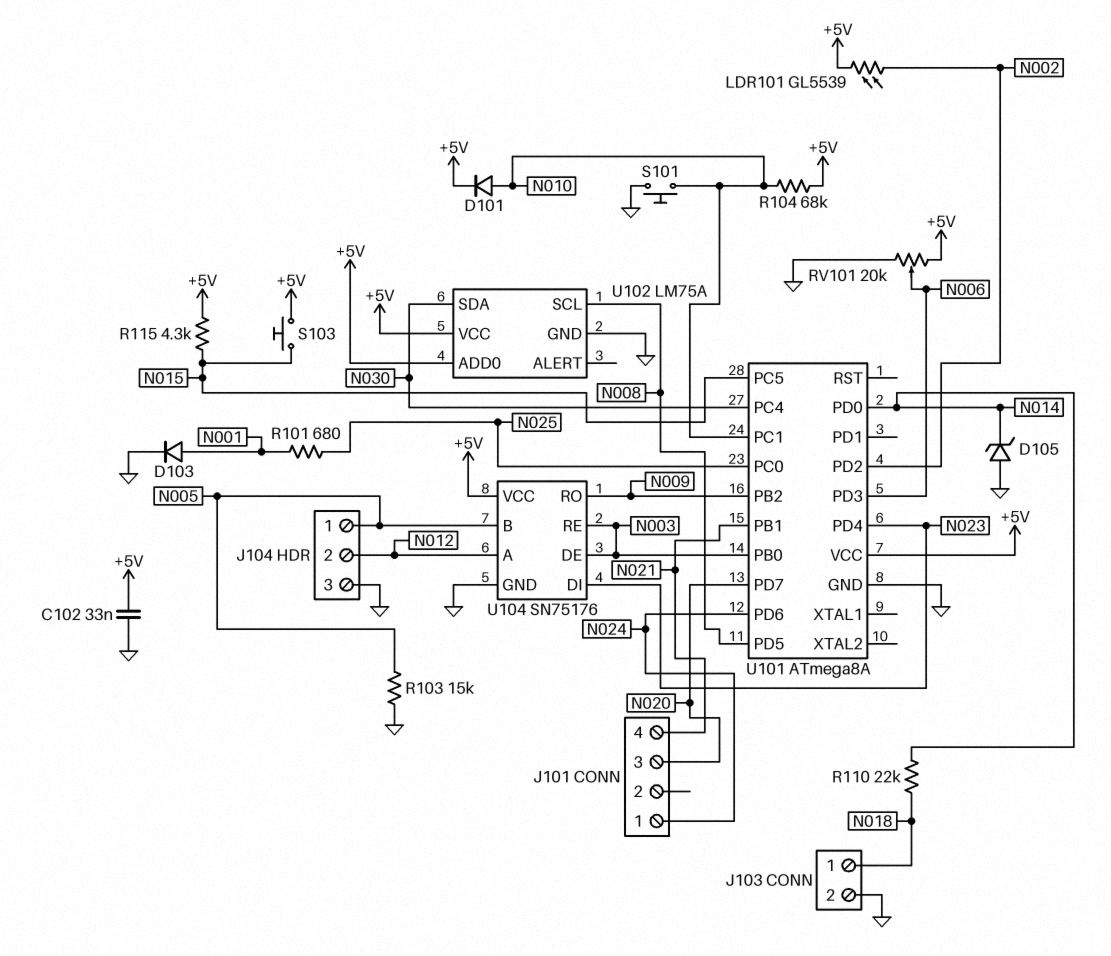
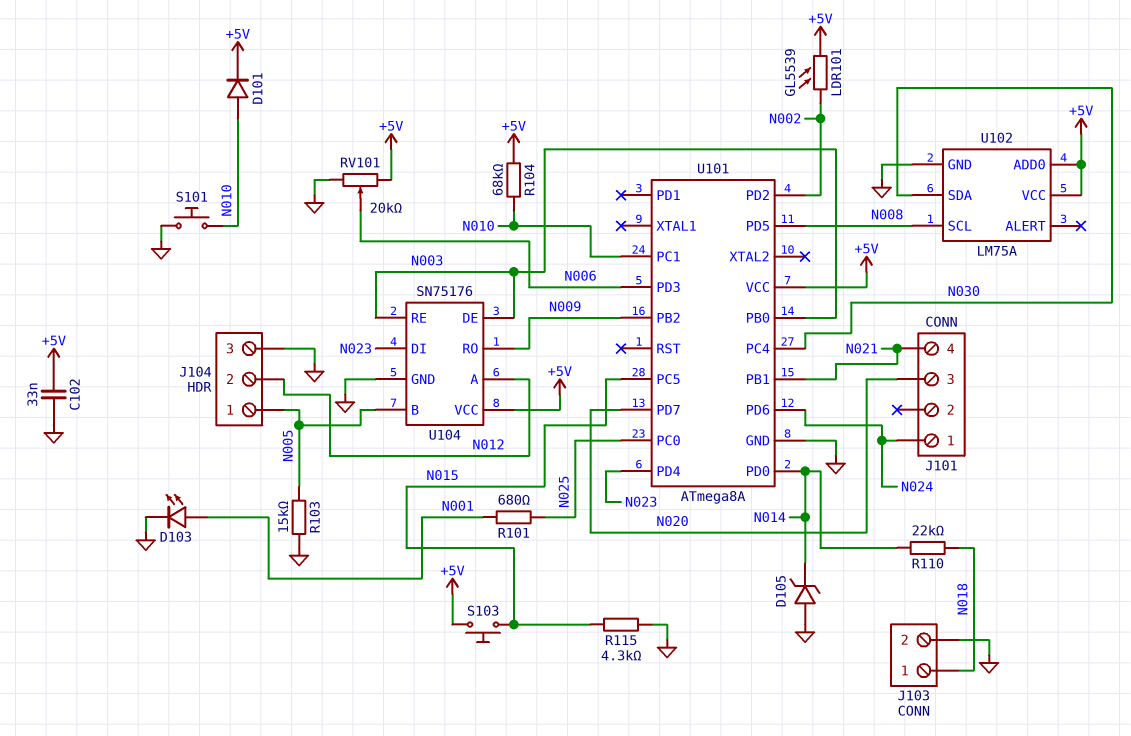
D103: diode (A N001, K GND) -> LED (A N001, K GND)
R115: 4.3k (+5V, N015) -> 4.3k (GND, N015)

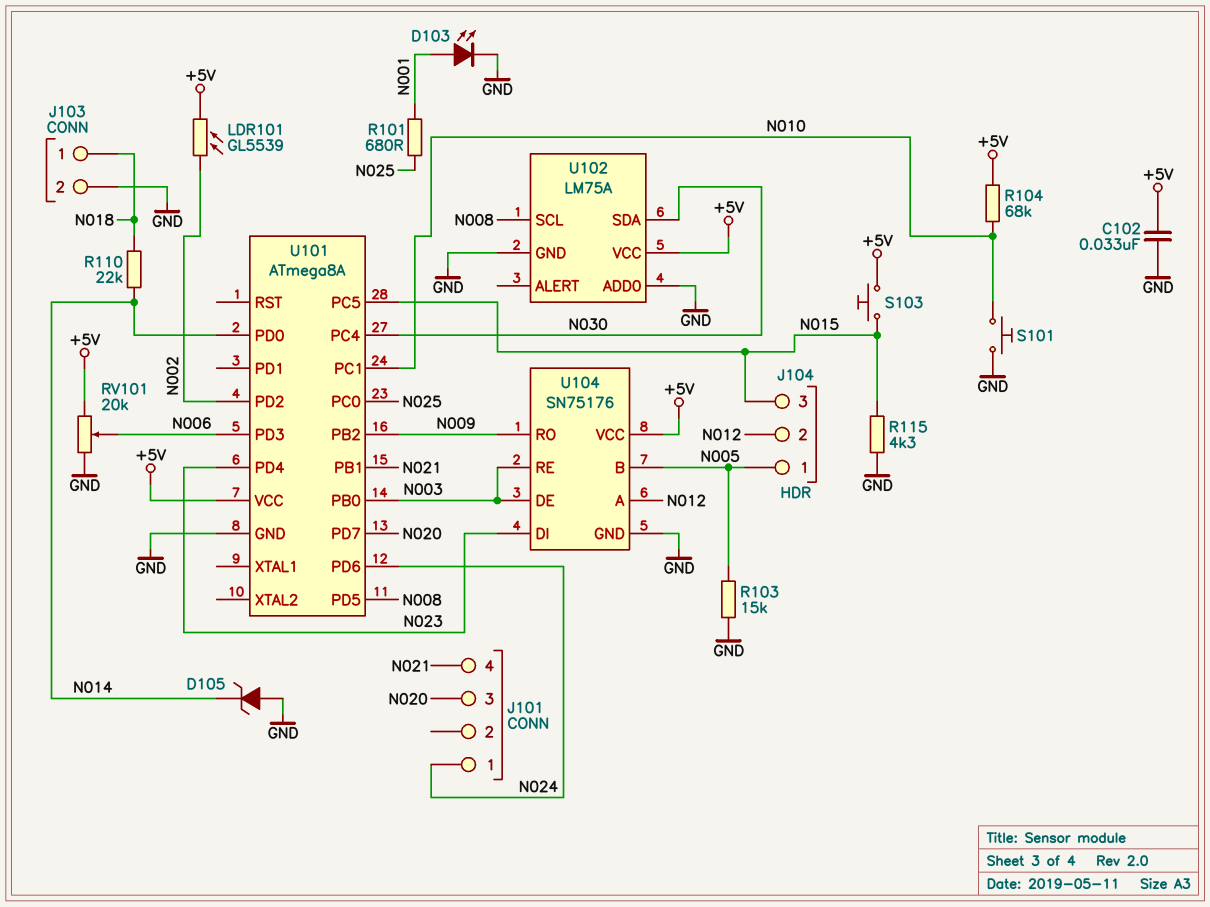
D101: diode (A N010, K +5V) -> none
J104 pin 3: GND -> N015
U102 pin ADD0: +5V -> GND

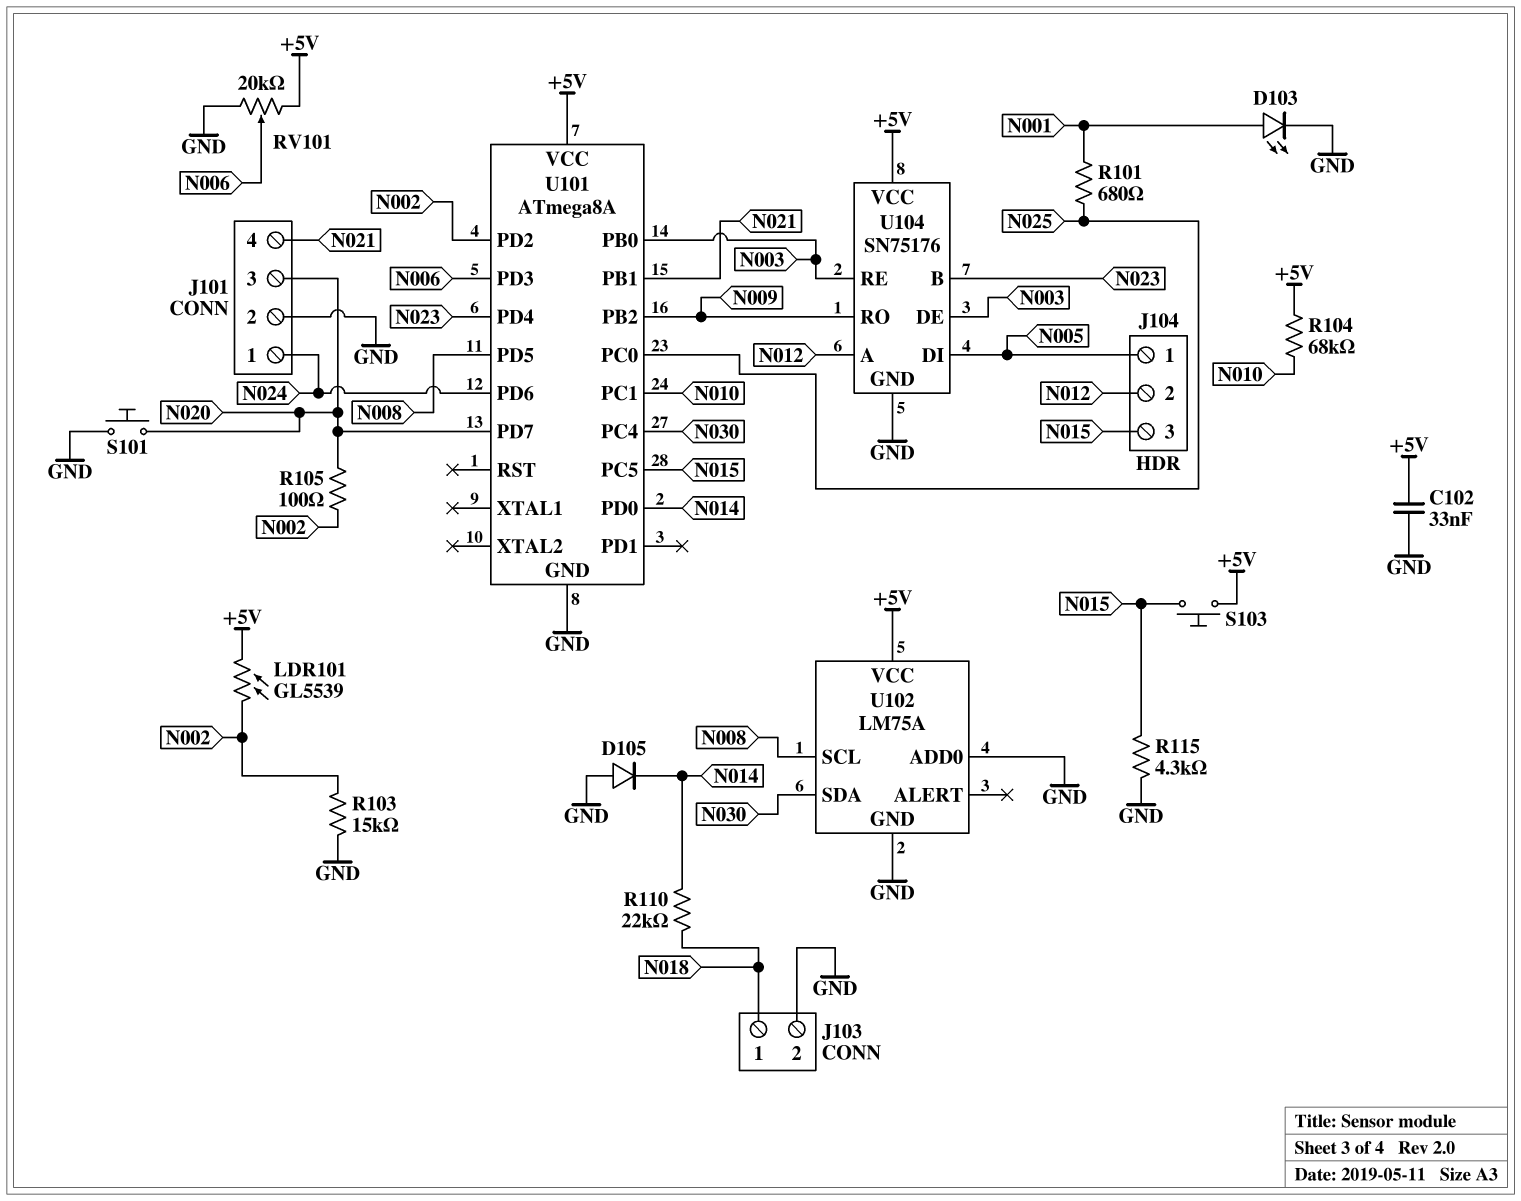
D105: zener (A GND, K N014) -> diode (A GND, K N014)
J101 pin 2: none -> GND
R103: 15k (GND, N005) -> 15k (GND, N002)
R105: none -> 100 (N002, N020)
S101: button (GND, N010) -> button (GND, N020)
U104 pin B: N005 -> N023
U104 pin DI: N023 -> N005

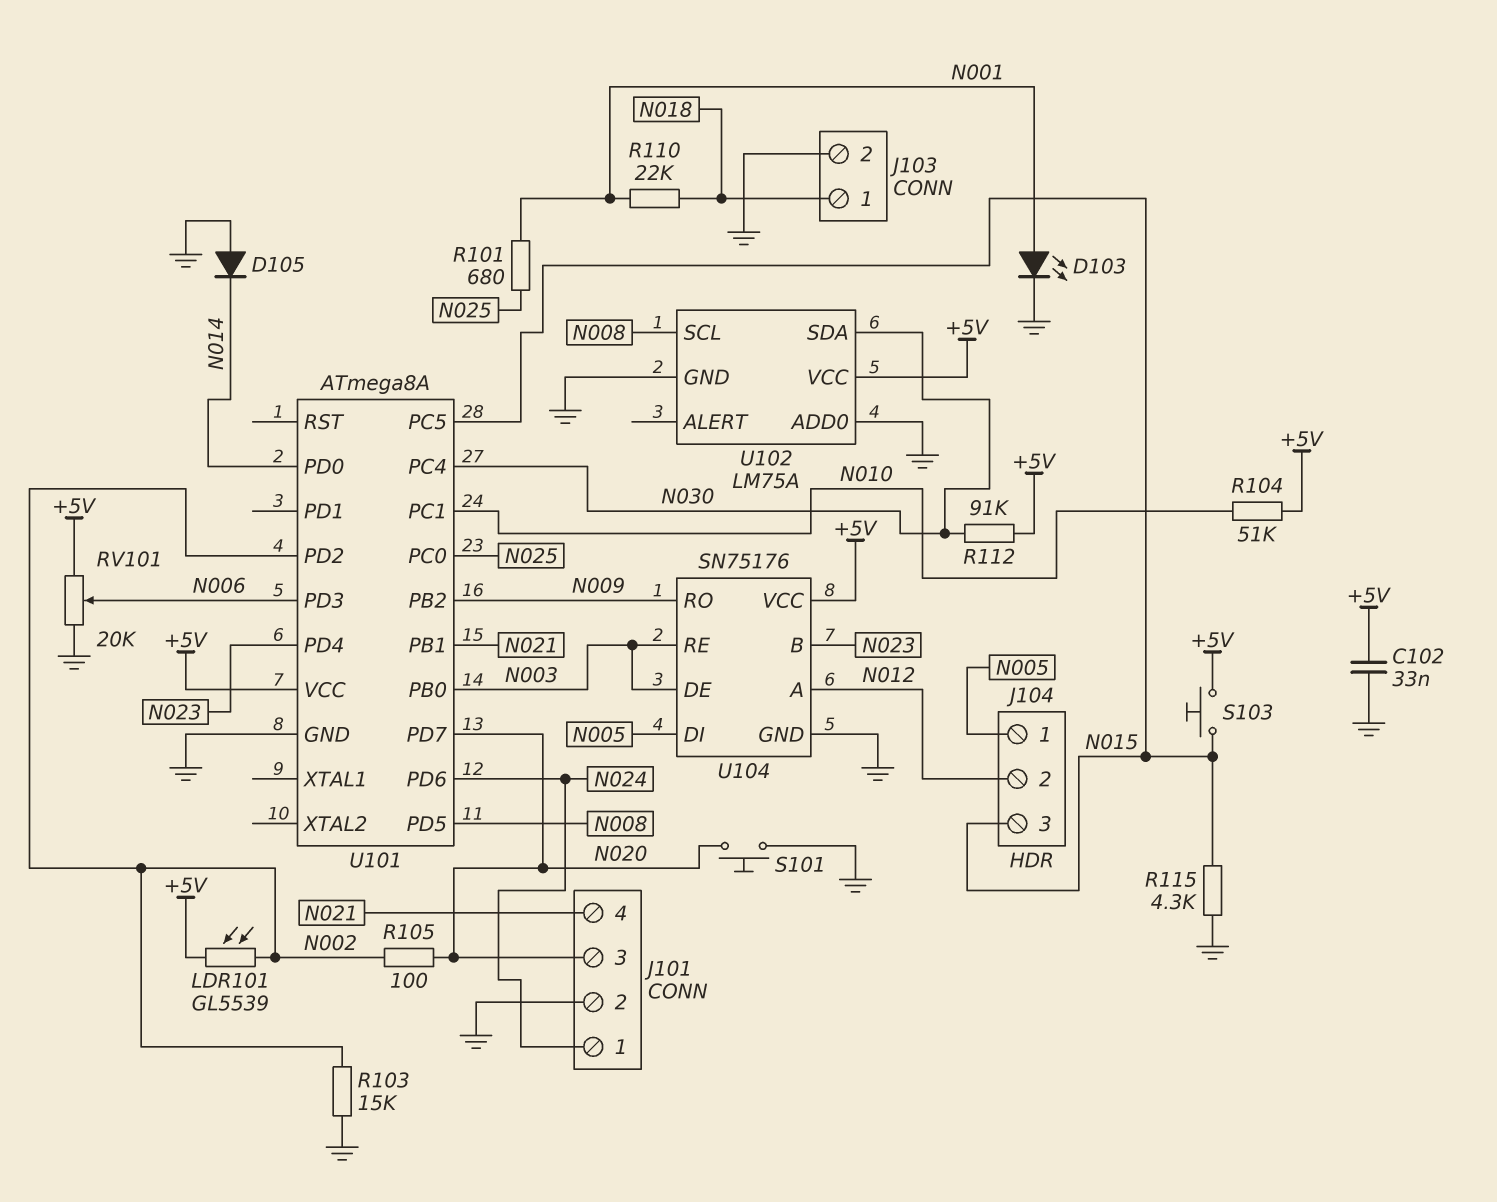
R104: 68k (+5V, N010) -> 51k (+5V, N010)
R110: 22k (N014, N018) -> 22k (N001, N018)
R112: none -> 91k (+5V, N030)

